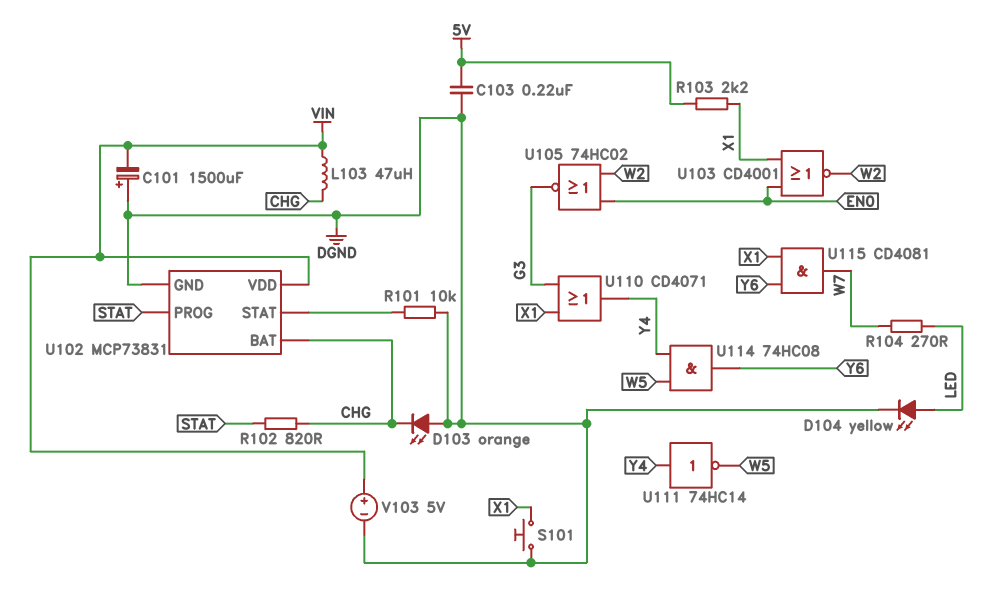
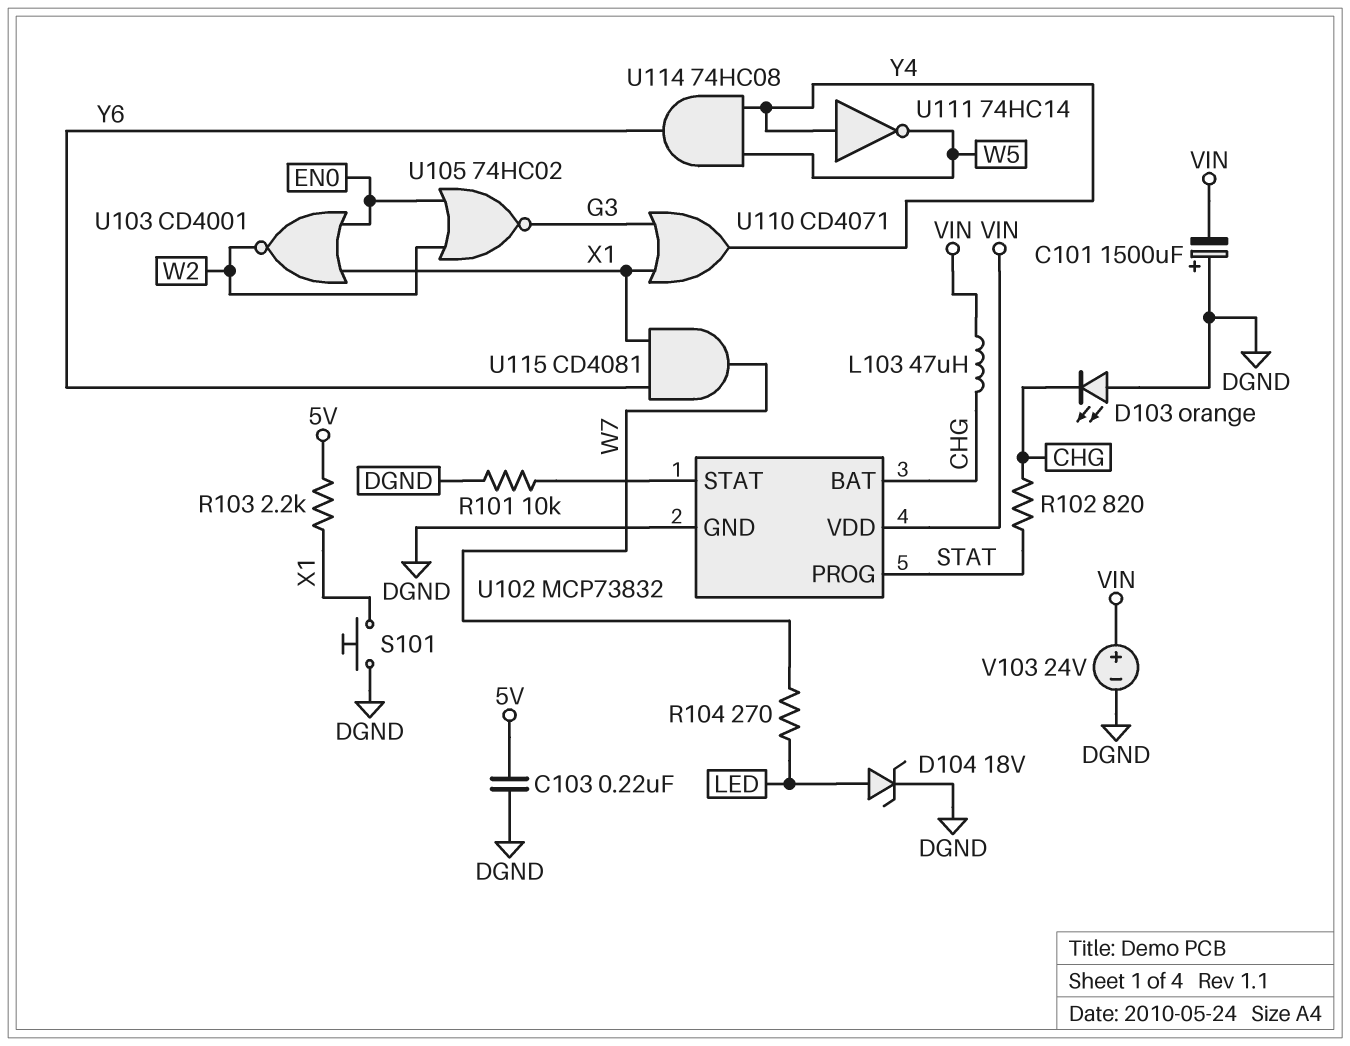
D104: LED yellow (A LED, K DGND) -> zener 18V (A LED, K DGND)
U102: MCP73831 -> MCP73832
V103: 5V (plus VIN, minus DGND) -> 24V (plus VIN, minus DGND)

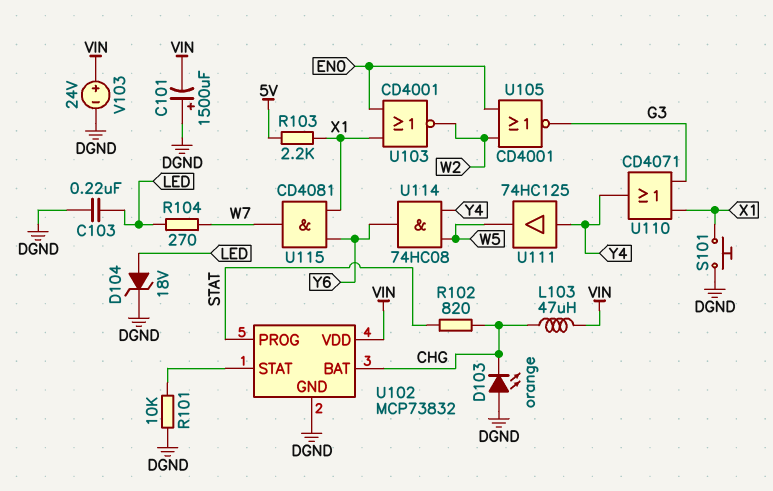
C103: 220nF (5V, DGND) -> 220nF (DGND, LED)
U105: NOR 74HC02 (in EN0, in W2, out G3) -> NOR CD4001 (in EN0, in W2, out G3)
U111: NOT 74HC14 (in Y4, out W5) -> buffer 74HC125 (in Y4, out W5)

